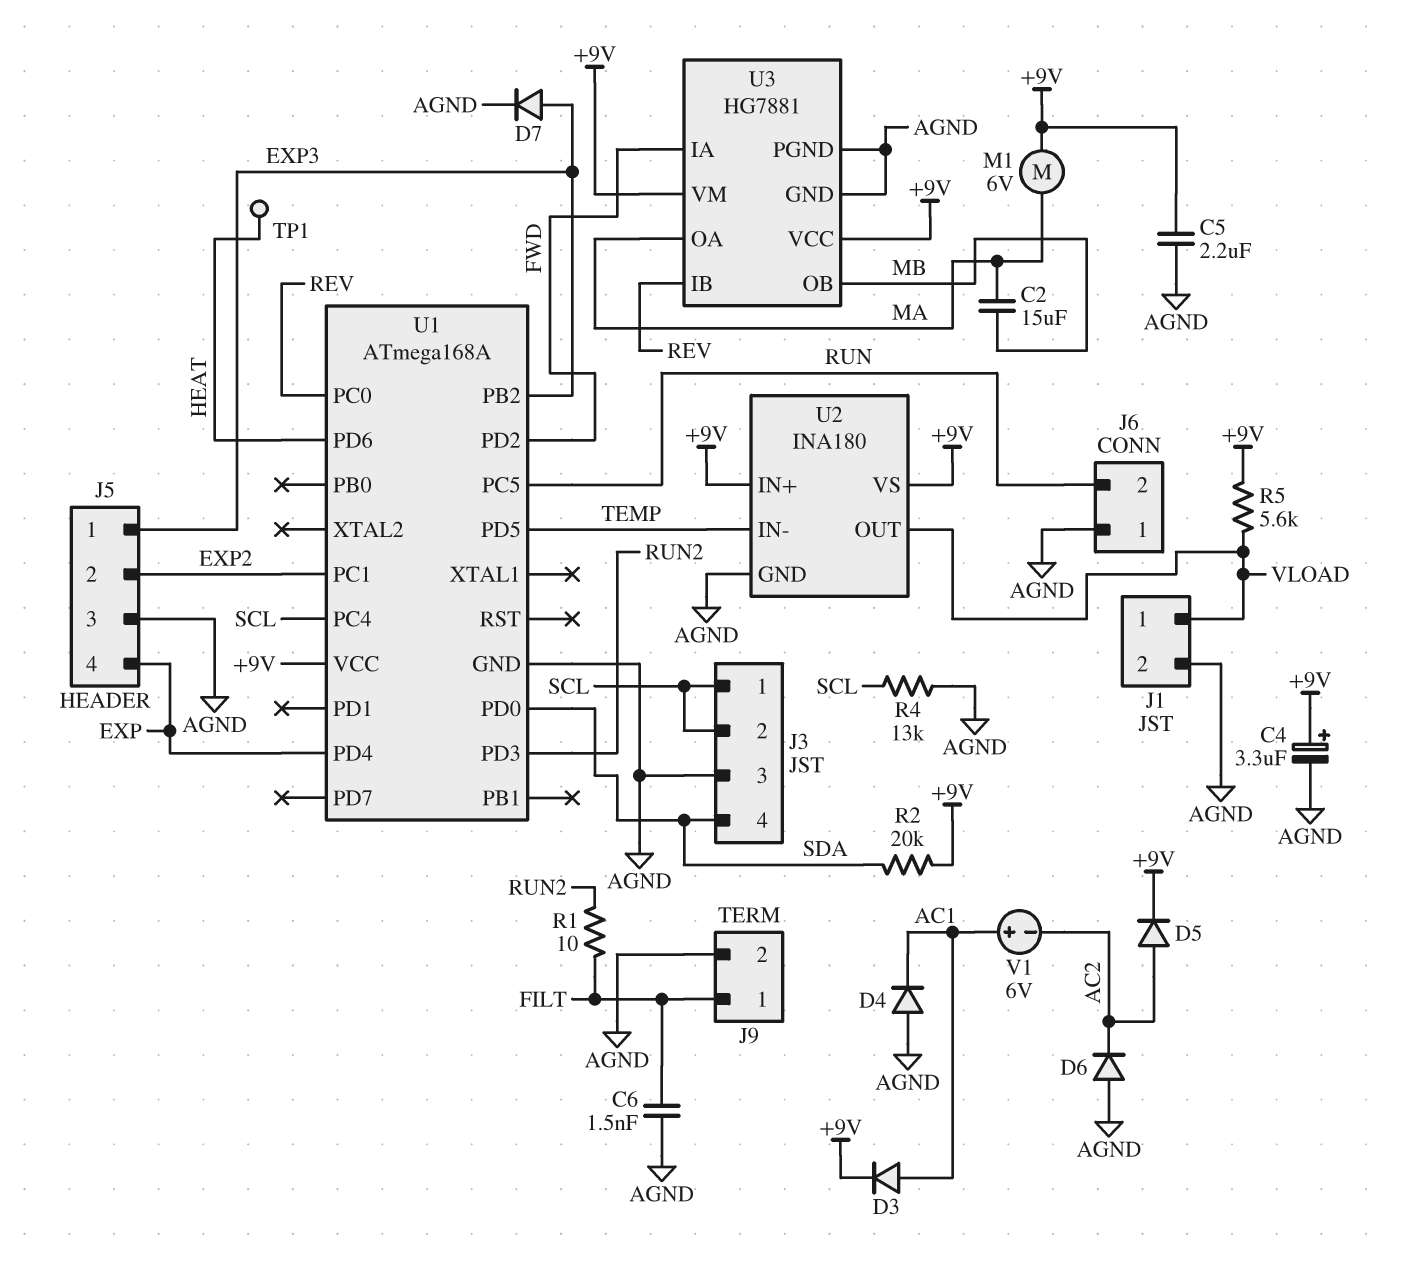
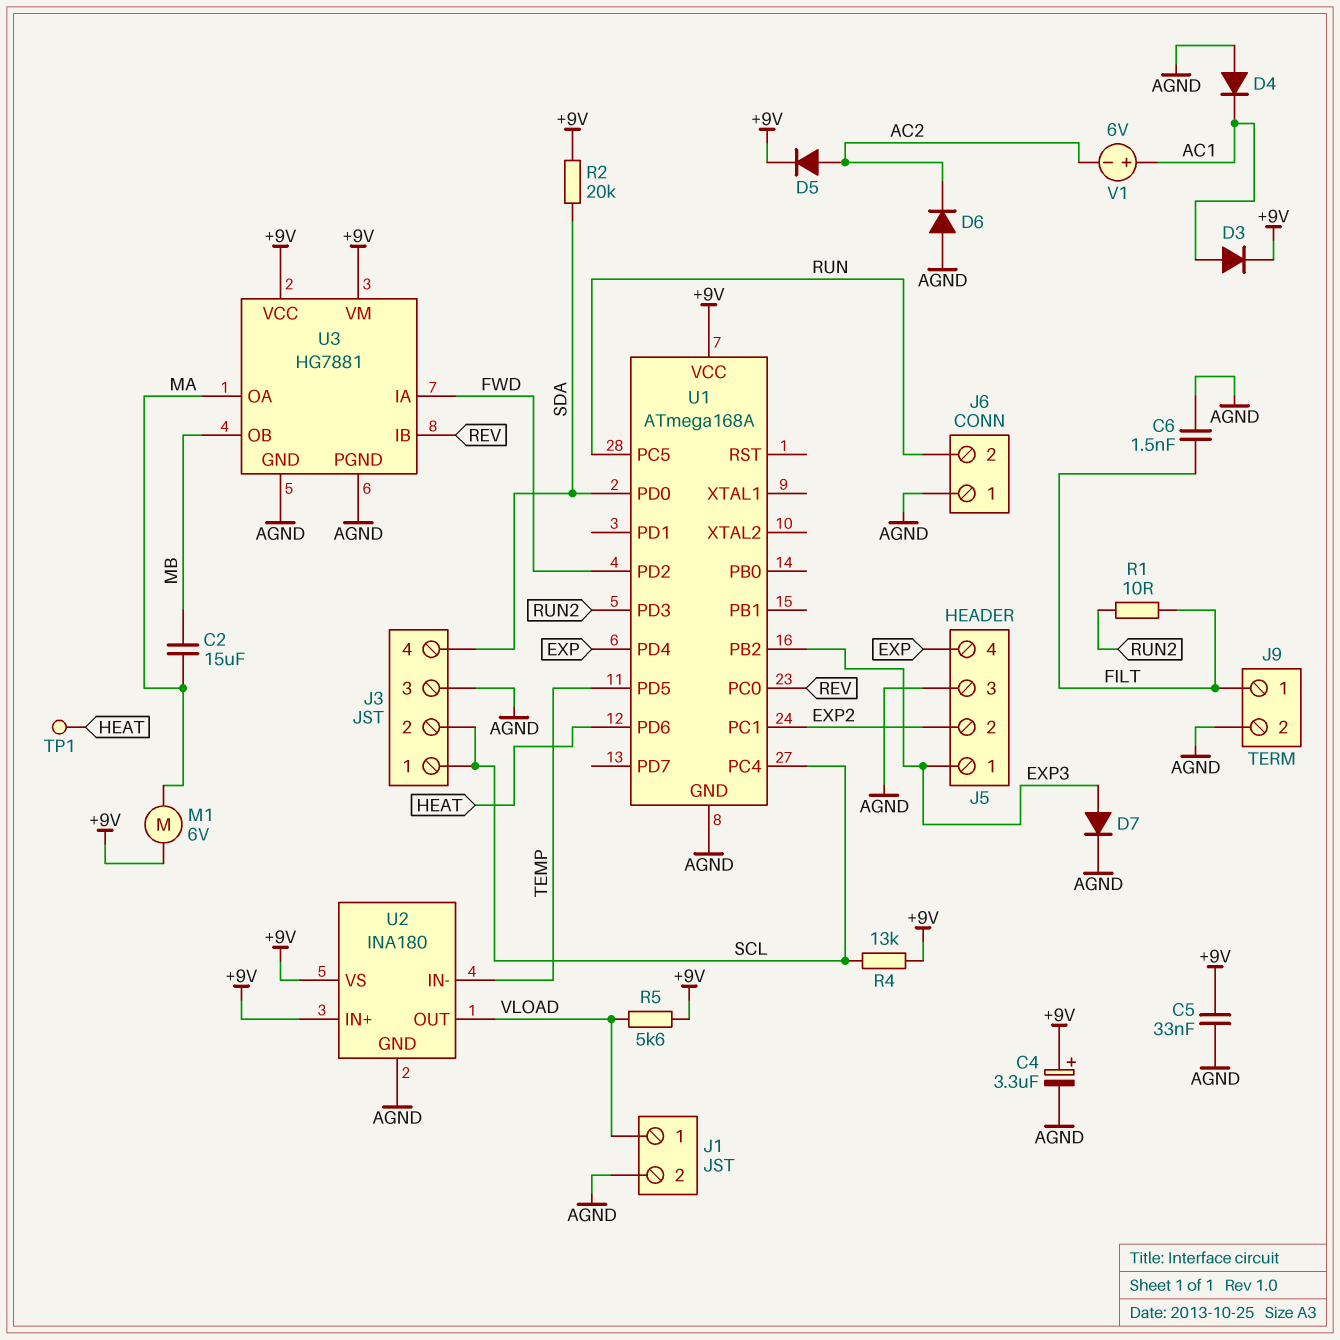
C5: 2.2uF (+9V, AGND) -> 33nF (+9V, AGND)
R4: 13k (AGND, SCL) -> 13k (+9V, SCL)

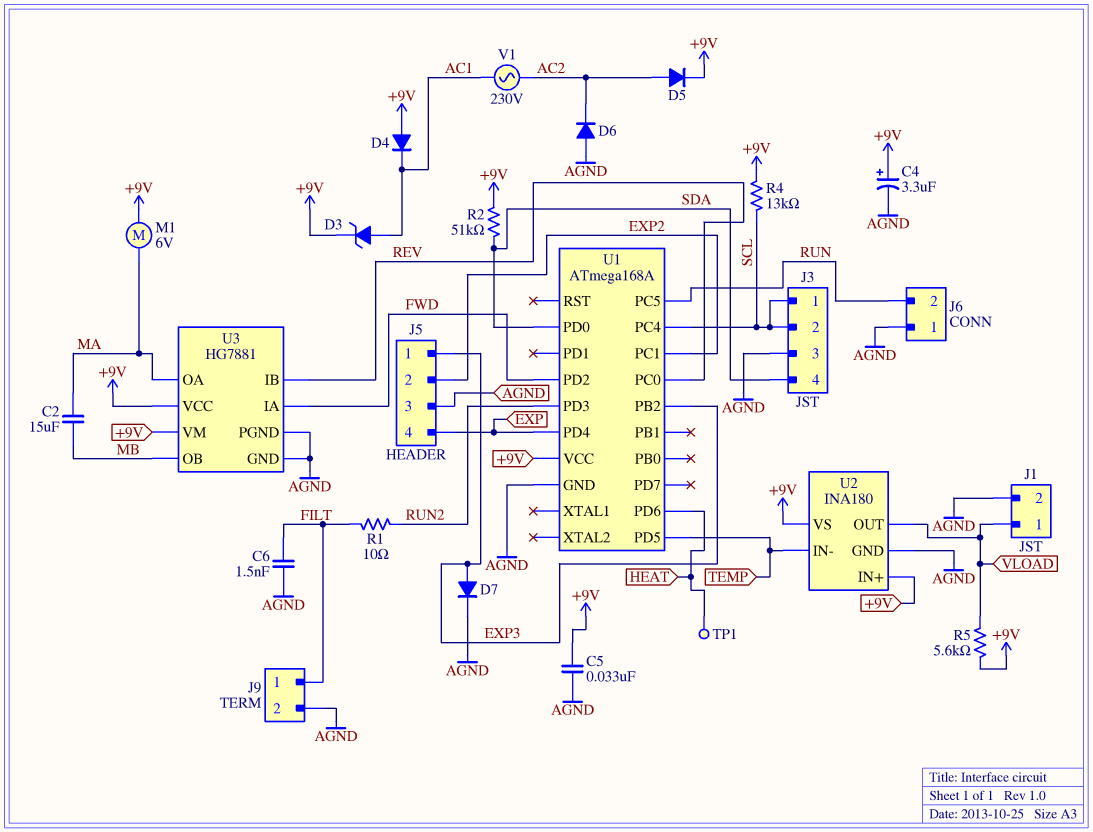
D3: diode (A AC1, K +9V) -> zener (A AC1, K +9V)
D4: diode (A AGND, K AC1) -> diode (A +9V, K AC1)
R2: 20k (+9V, SDA) -> 51k (+9V, SDA)
V1: 6V (plus AC1, minus AC2) -> AC 230V (AC1, AC2)

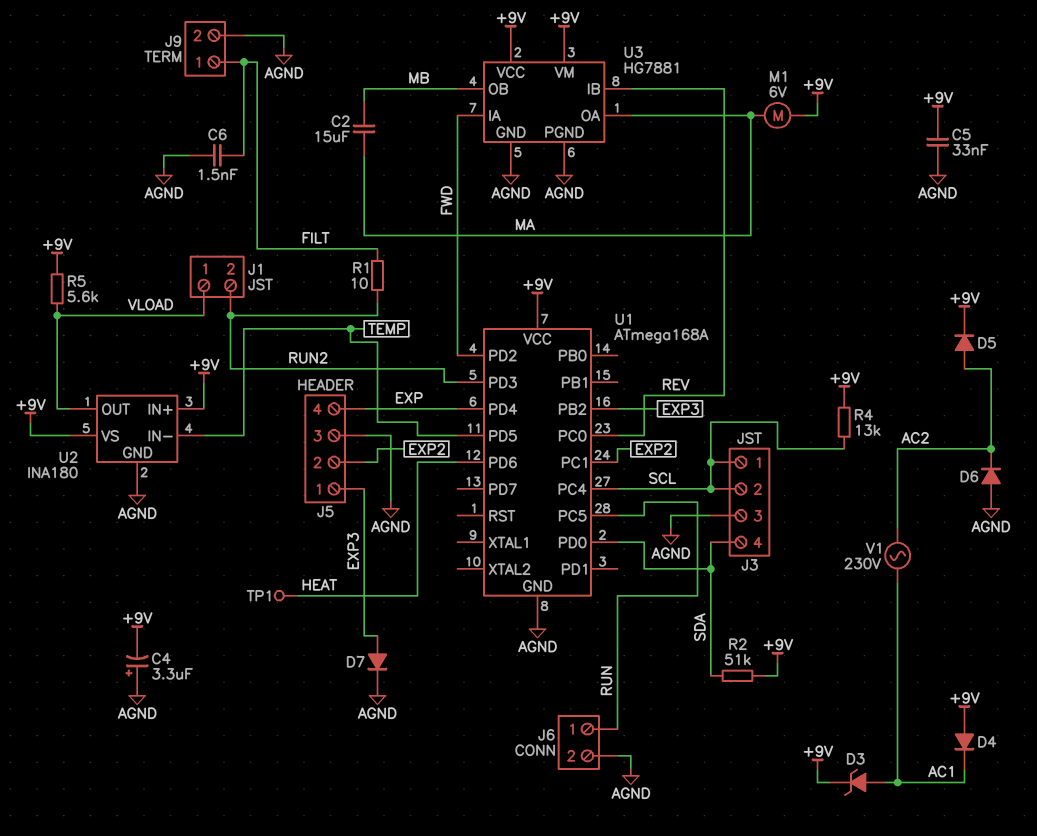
C4: 3.3uF (plus +9V, minus AGND) -> 3.3uF (plus AGND, minus +9V)
J1 pin 2: AGND -> RUN2
J6 pin 1: AGND -> RUN
J6 pin 2: RUN -> AGND

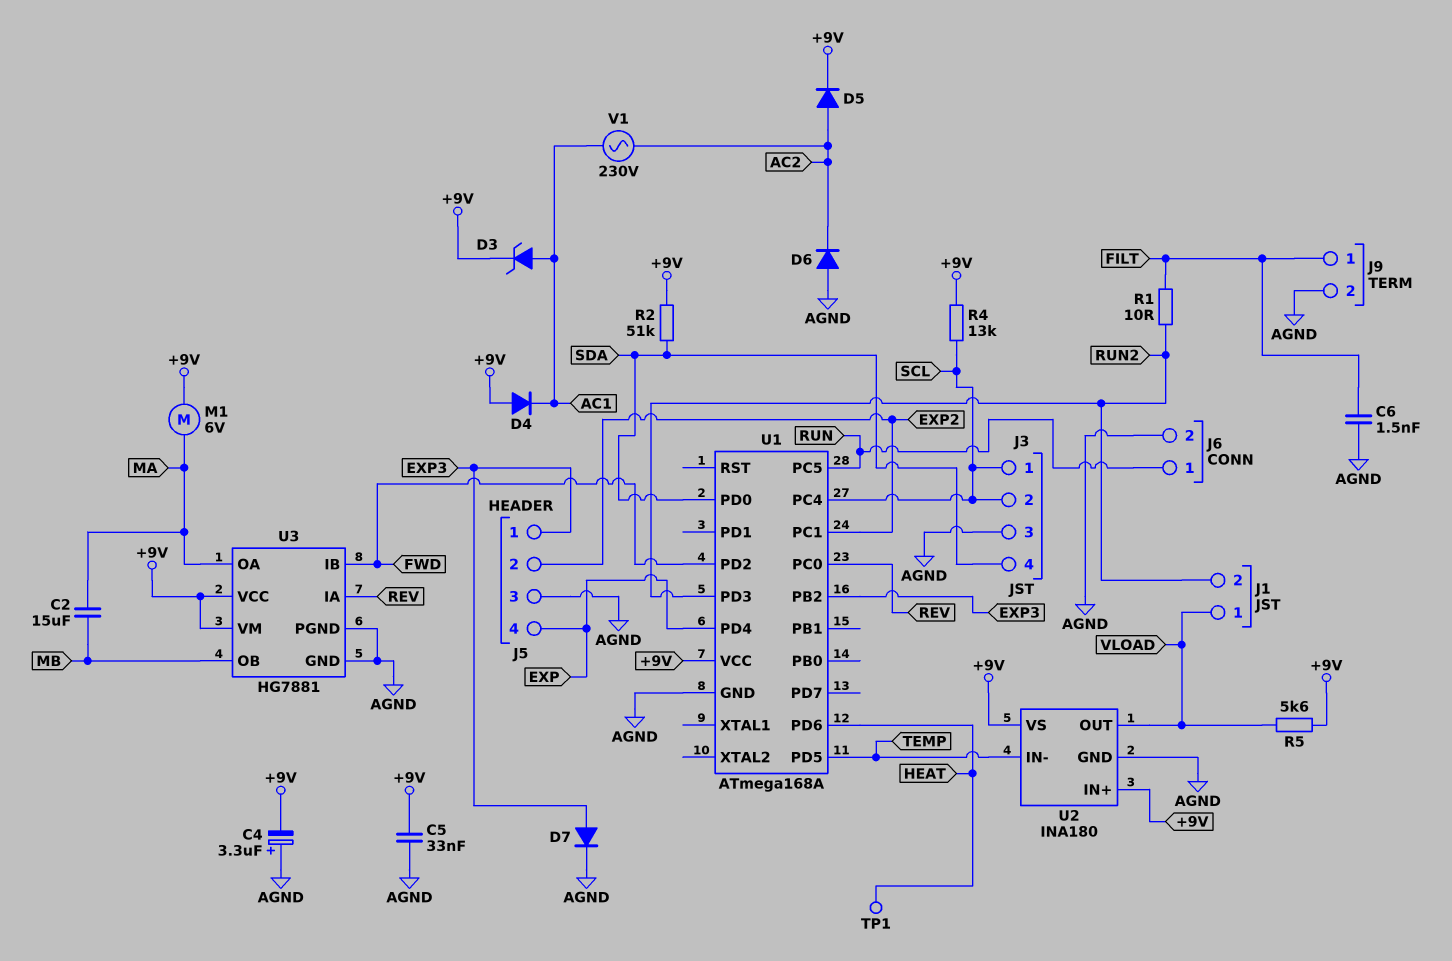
U3 pin IA: FWD -> REV
U3 pin IB: REV -> FWD

